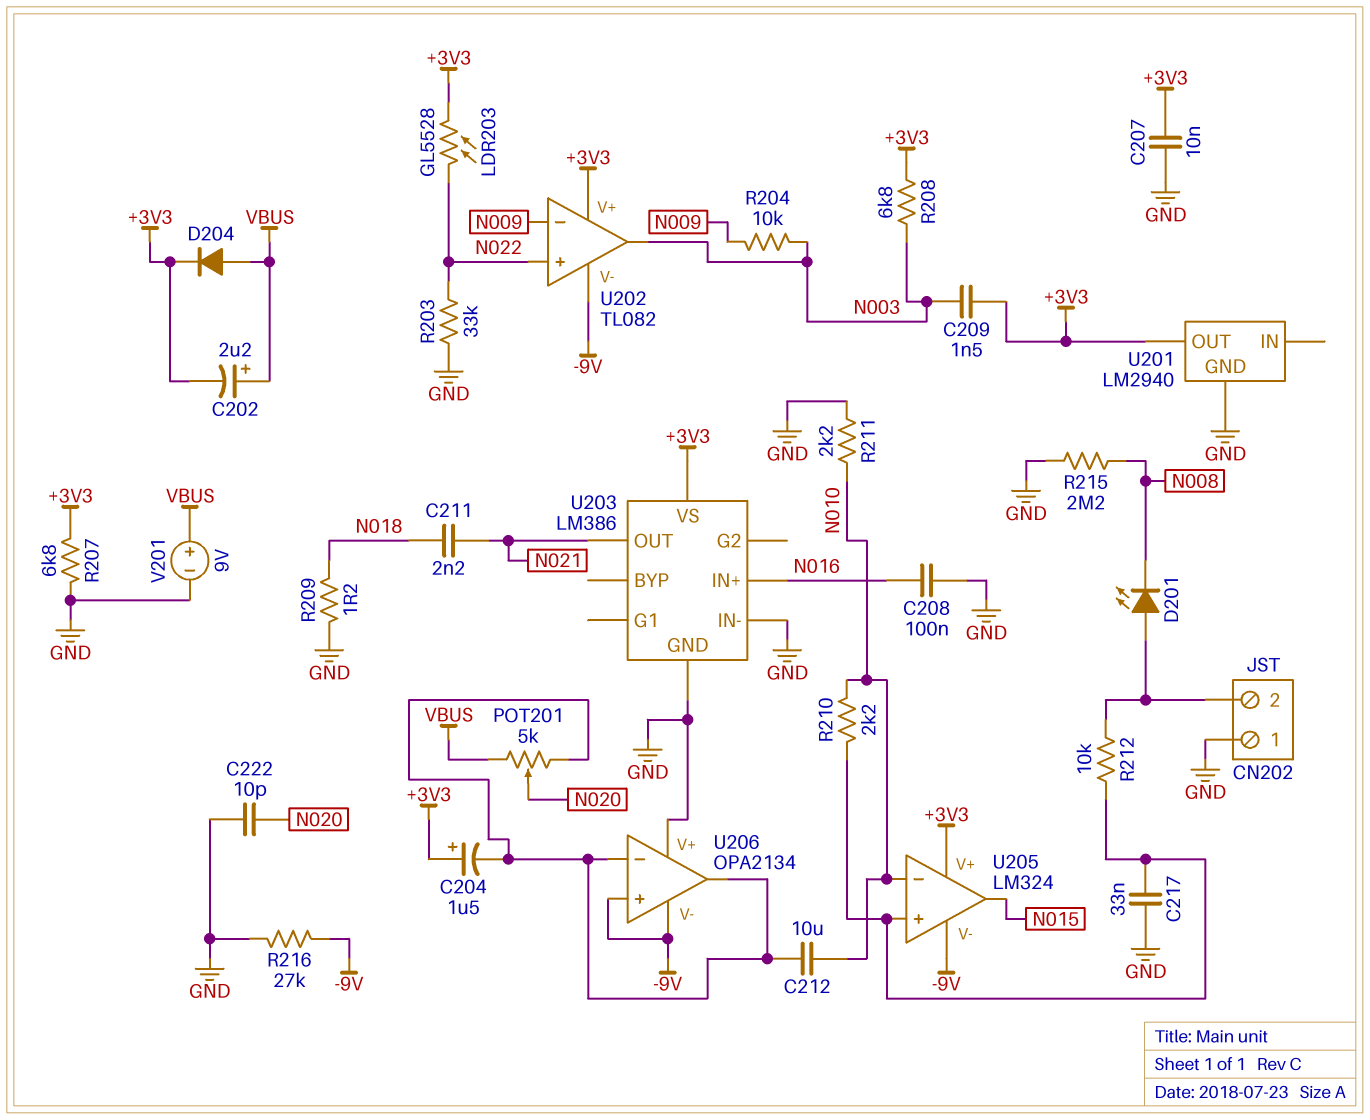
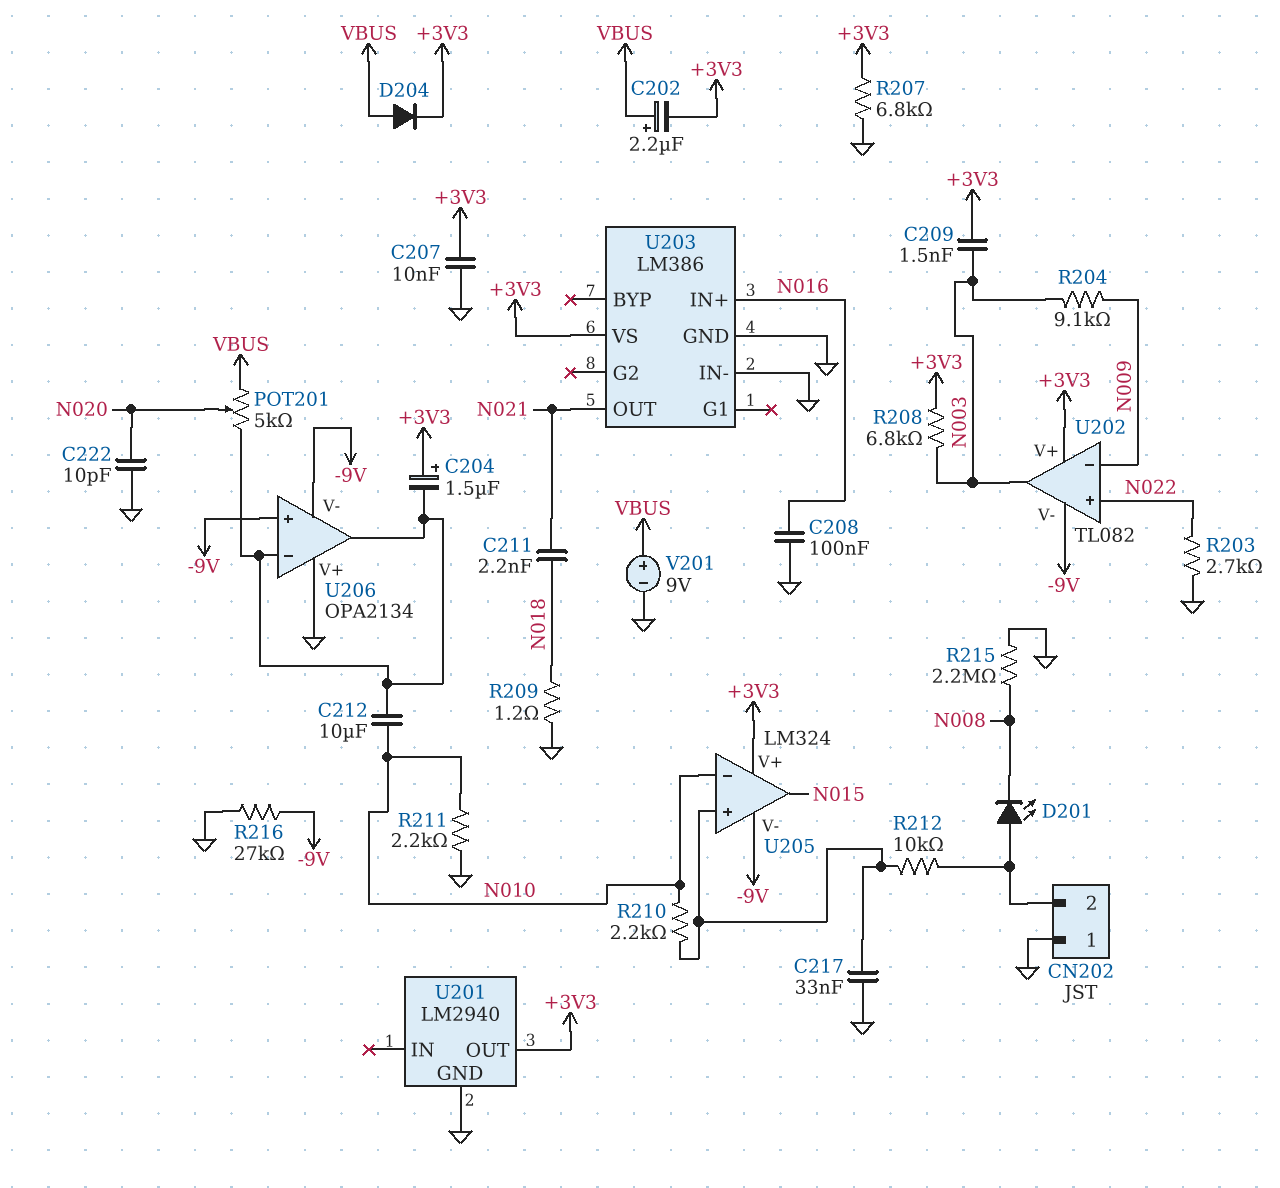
LDR203: GL5528 (+3V3, N022) -> none
R203: 33k (GND, N022) -> 2.7k (GND, N022)
R204: 10k (N003, N009) -> 9.1k (N003, N009)

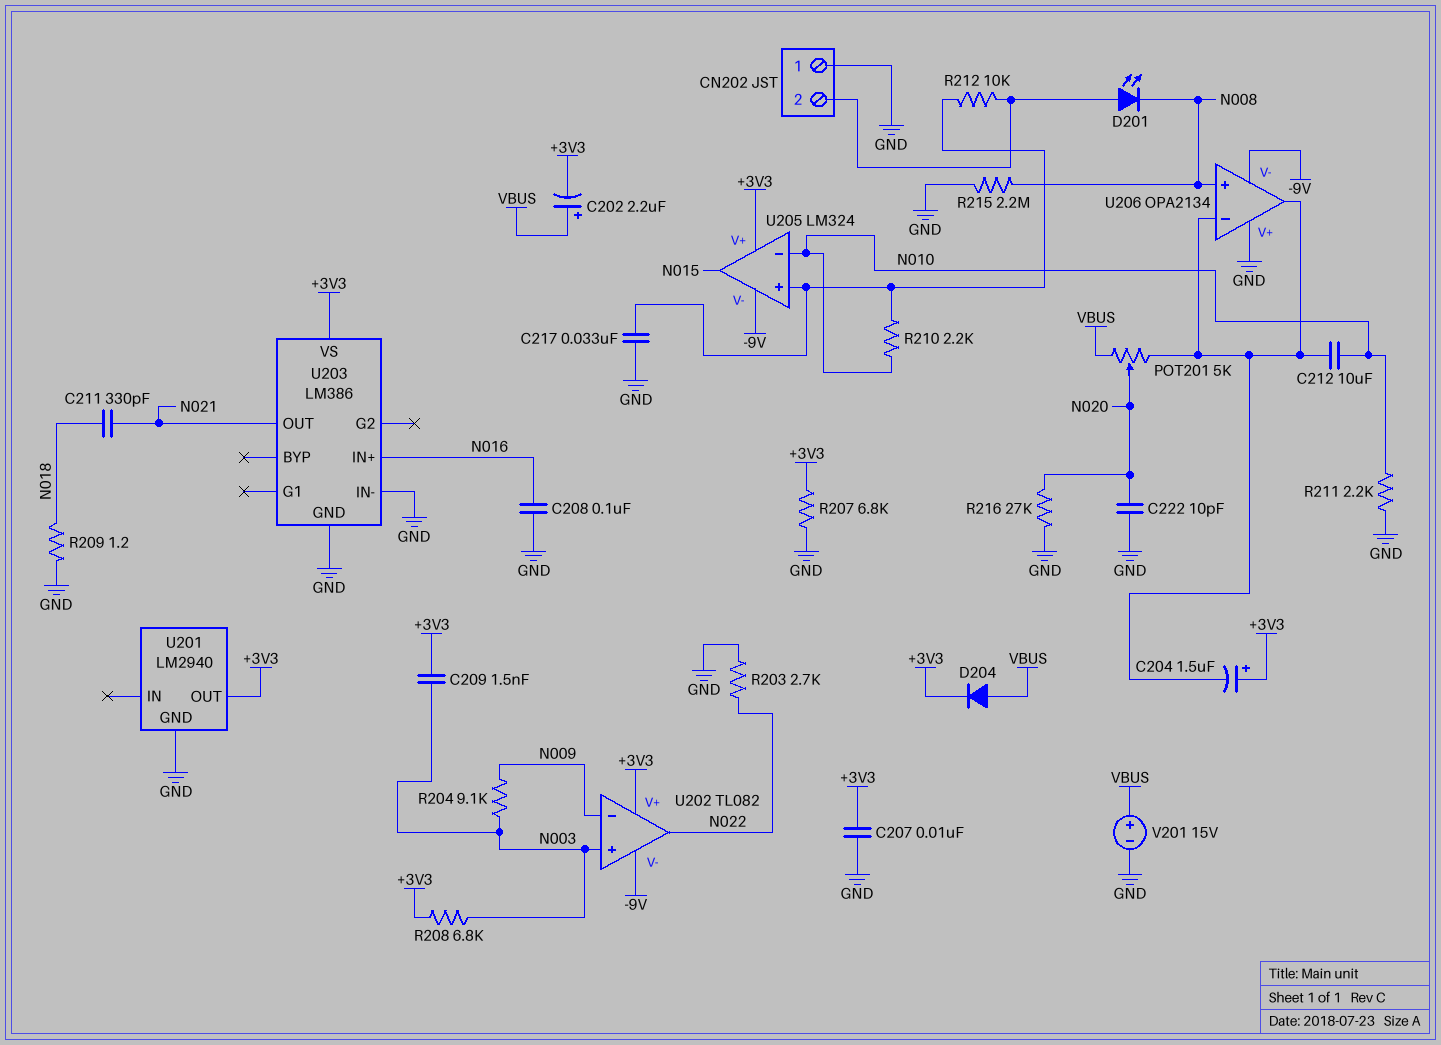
C211: 2.2nF (N018, N021) -> 330pF (N018, N021)
R216: 27k (-9V, GND) -> 27k (GND, N020)
U202 pin in+: N022 -> N003
U202 pin out: N003 -> N022
U206 pin in+: -9V -> N008
V201: 9V (plus VBUS, minus GND) -> 15V (plus VBUS, minus GND)

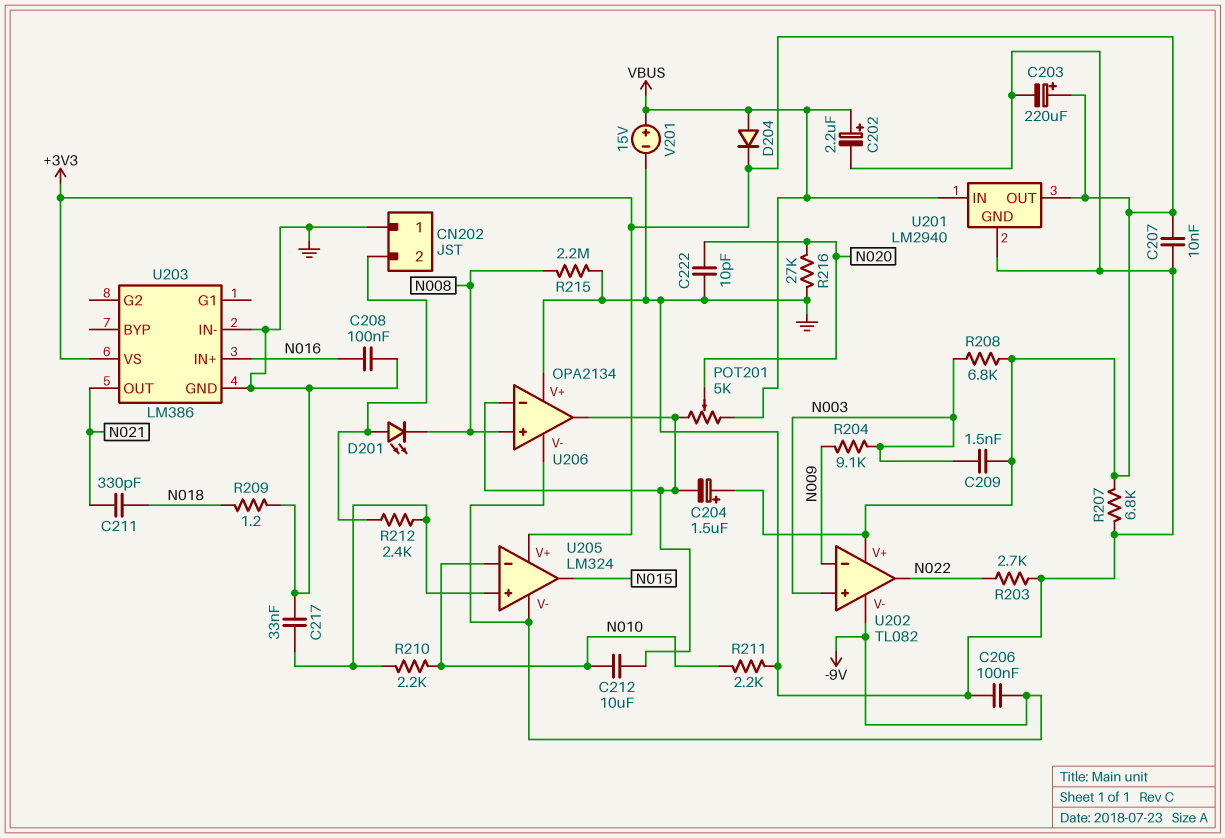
C202: 2.2uF (plus VBUS, minus +3V3) -> 2.2uF (plus VBUS, minus GND)
C203: none -> 220uF (plus +3V3, minus GND)
C206: none -> 100nF (-9V, GND)
R212: 10k (CN202/2, U205/in+) -> 2.4k (CN202/2, U205/in+)
U201 pin IN: none -> VBUS

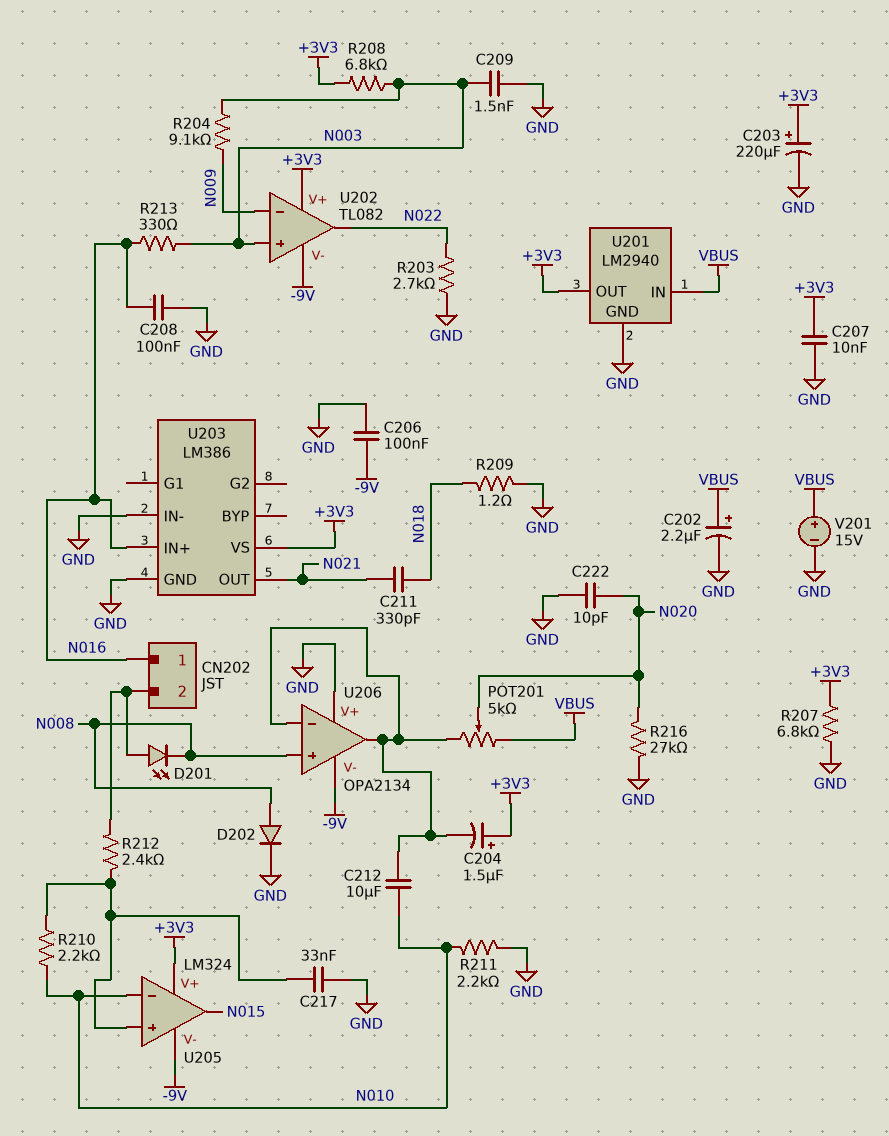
C209: 1.5nF (+3V3, N003) -> 1.5nF (GND, N003)
CN202 pin 1: GND -> N016
D202: none -> diode (A N008, K GND)
D204: diode (A VBUS, K +3V3) -> none
R213: none -> 330 (N003, N016)
R215: 2.2M (GND, N008) -> none

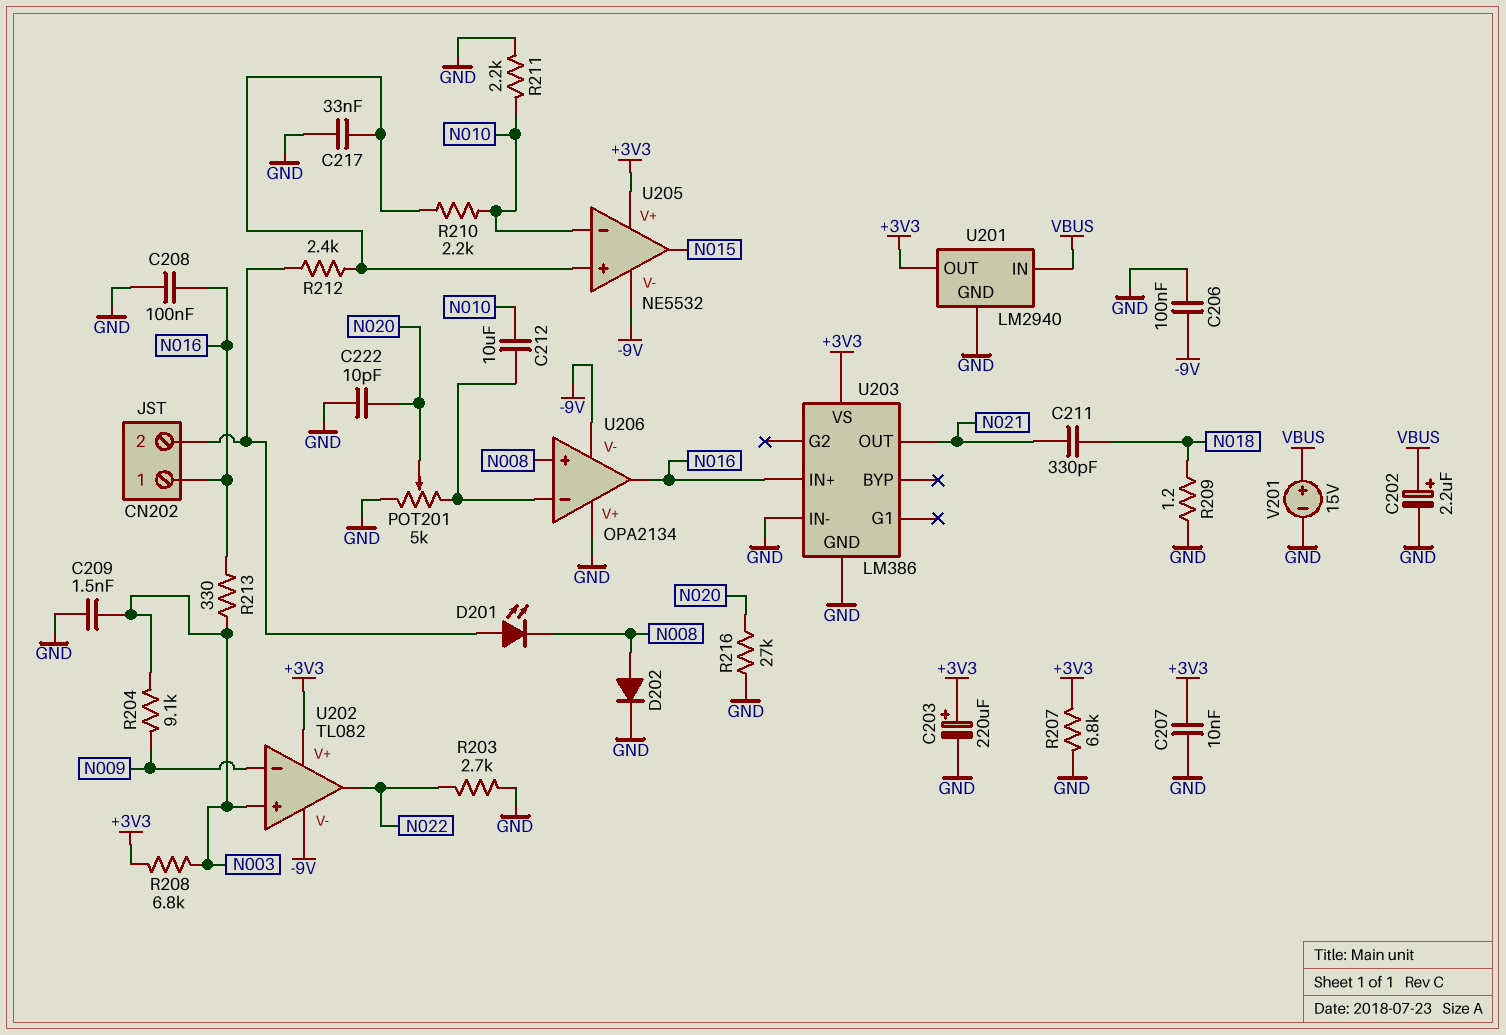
C204: 1.5uF (plus +3V3, minus U206/in-) -> none
POT201: 5k (U206/in-, VBUS, wiper N020) -> 5k (GND, U206/in-, wiper N020)
U205: LM324 -> NE5532
U206 pin out: U206/in- -> N016

